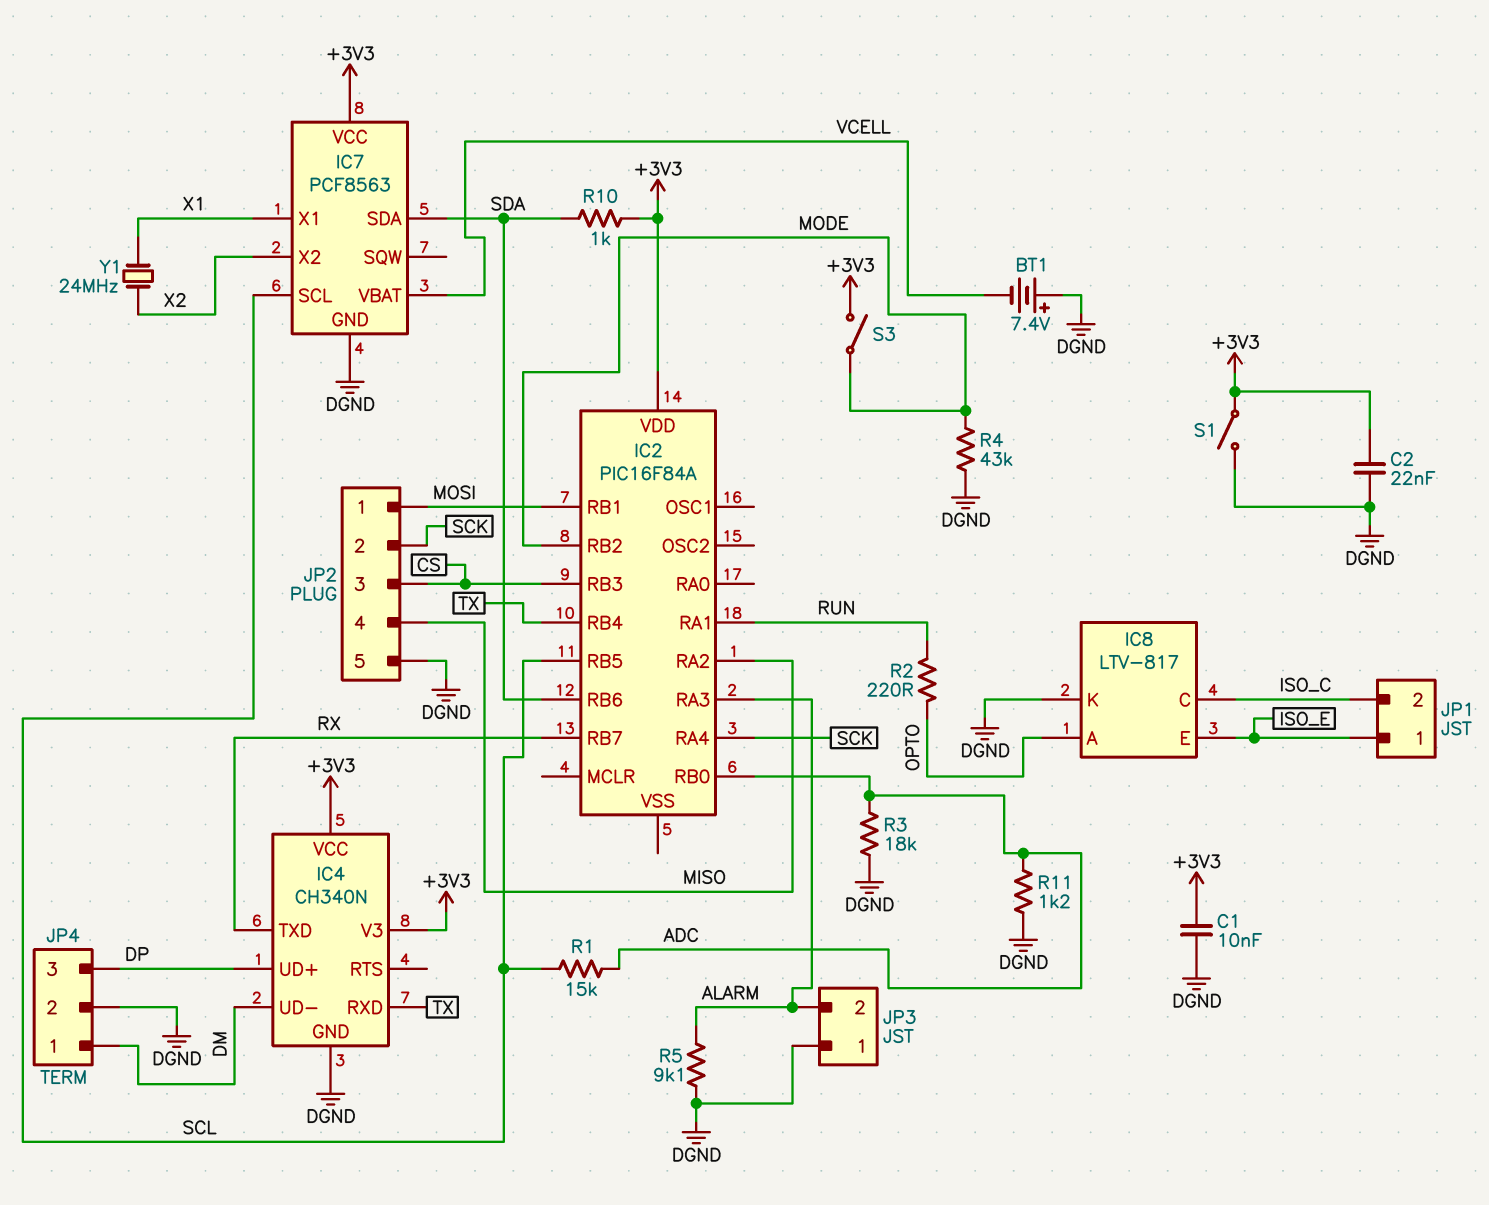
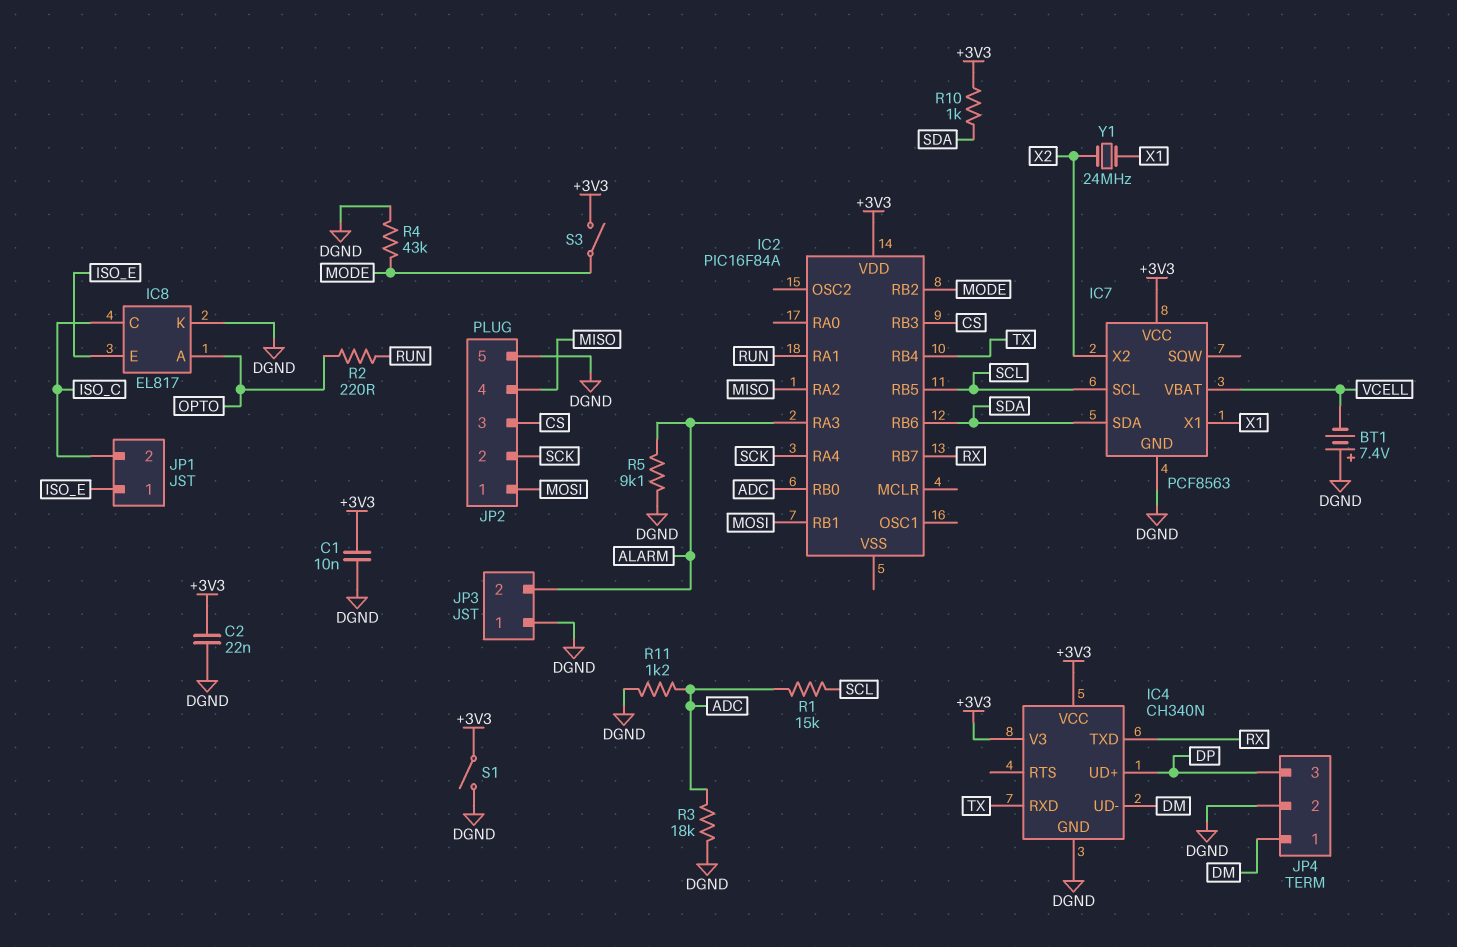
IC8: LTV-817 -> EL817

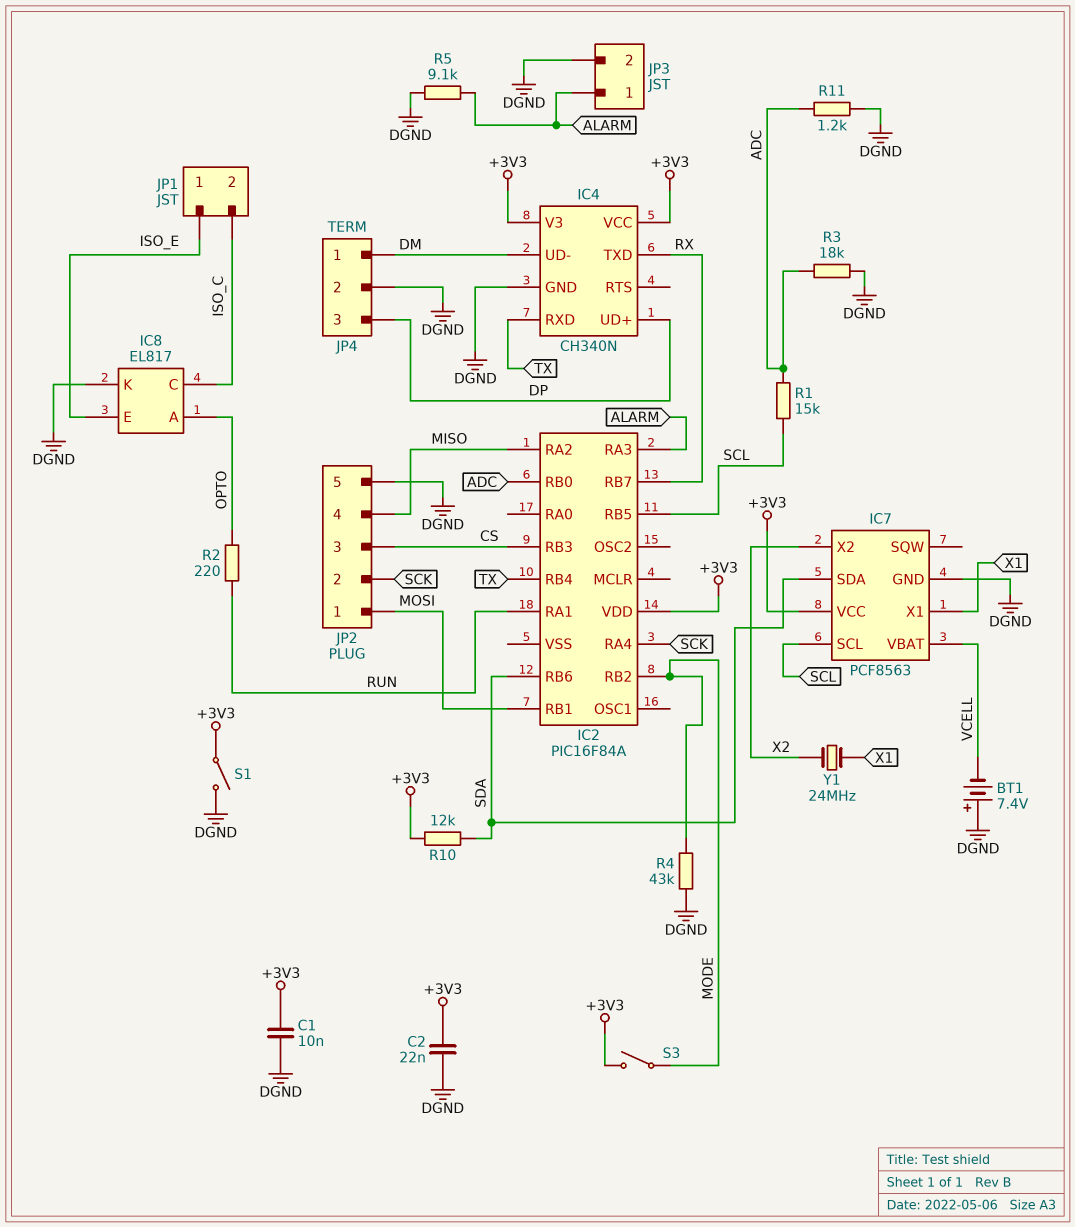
JP3 pin 1: DGND -> ALARM
JP3 pin 2: ALARM -> DGND
R10: 1k (+3V3, SDA) -> 12k (+3V3, SDA)

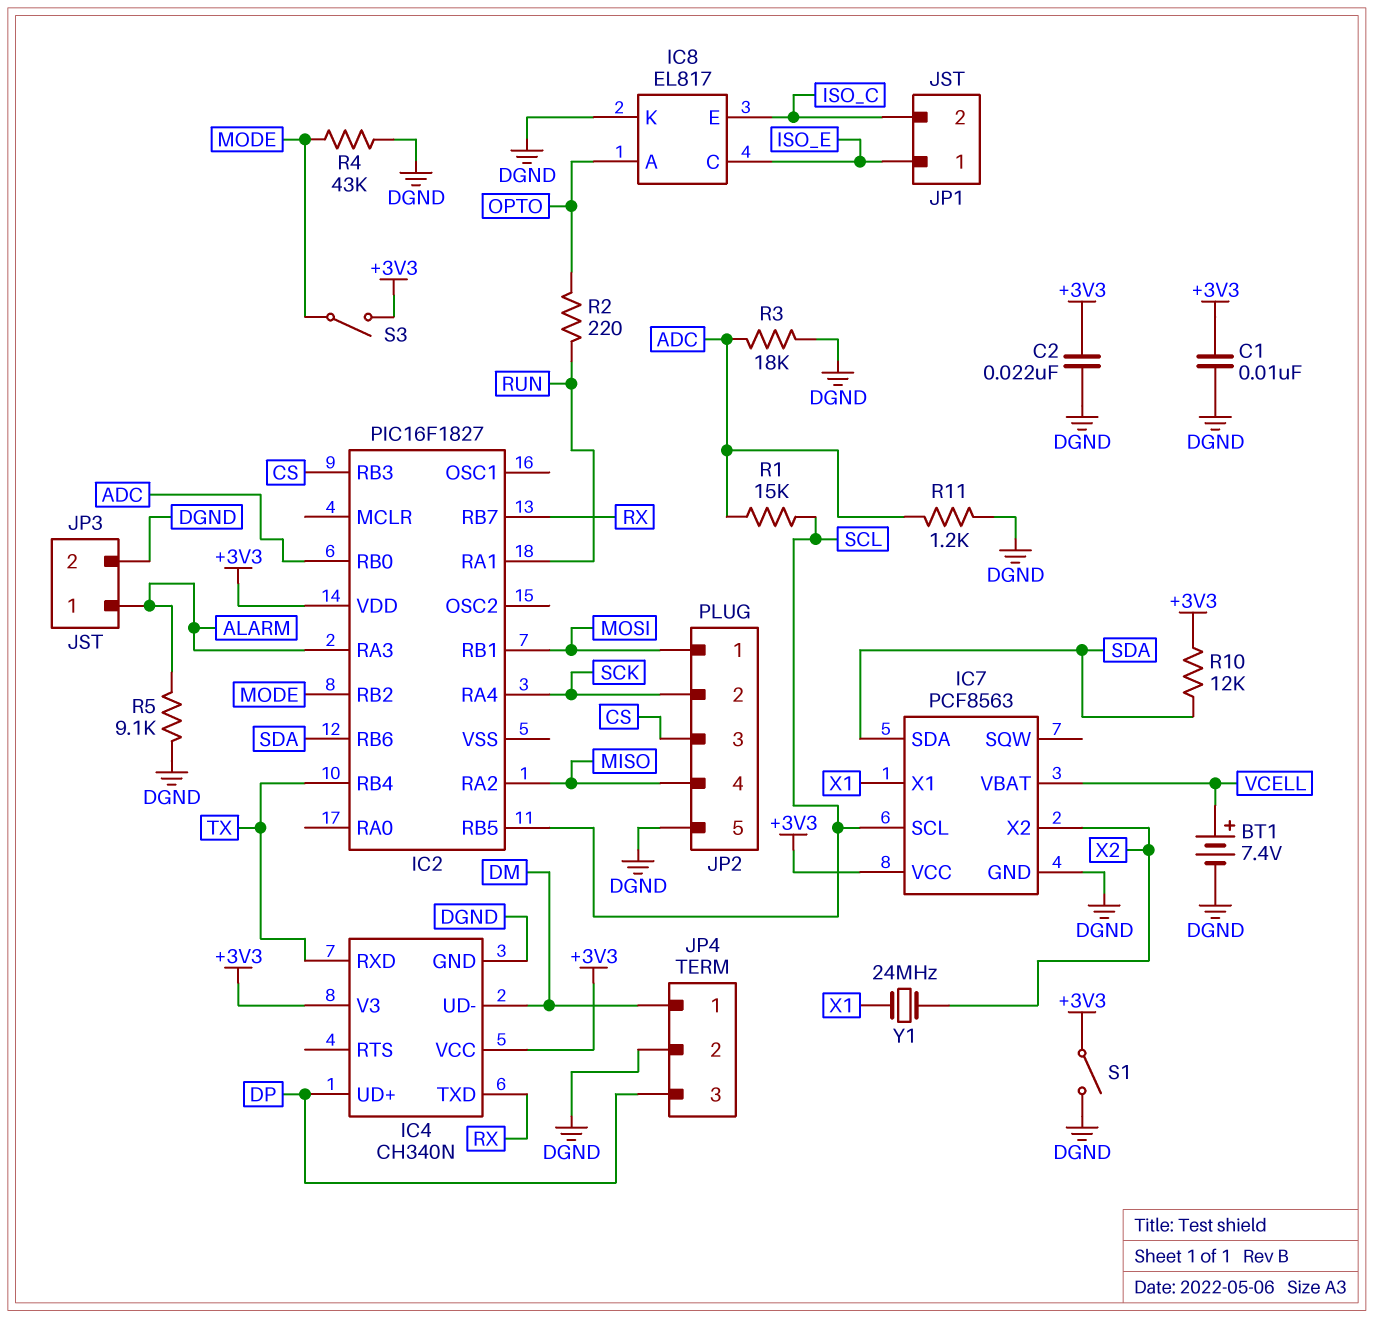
BT1: 7.4V (plus DGND, minus VCELL) -> 7.4V (plus VCELL, minus DGND)
IC2: PIC16F84A -> PIC16F1827
IC8 pin C: ISO_C -> ISO_E
IC8 pin E: ISO_E -> ISO_C

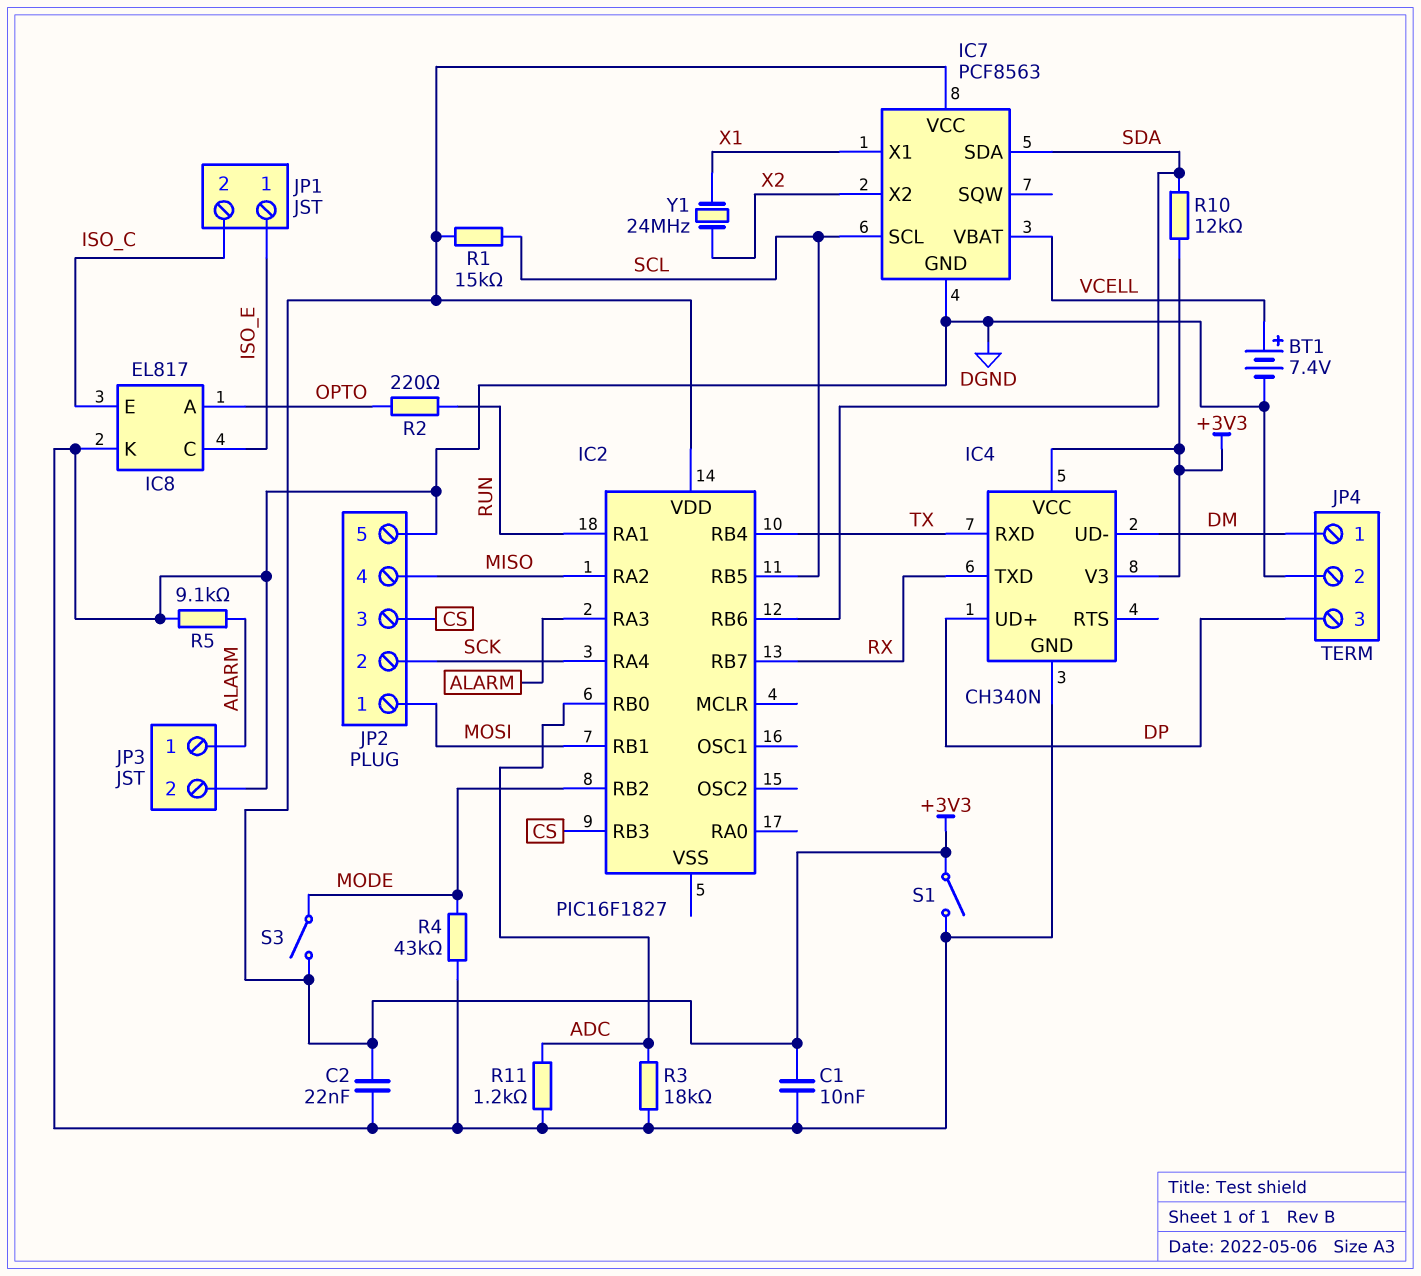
R1: 15k (ADC, SCL) -> 15k (+3V3, SCL)

